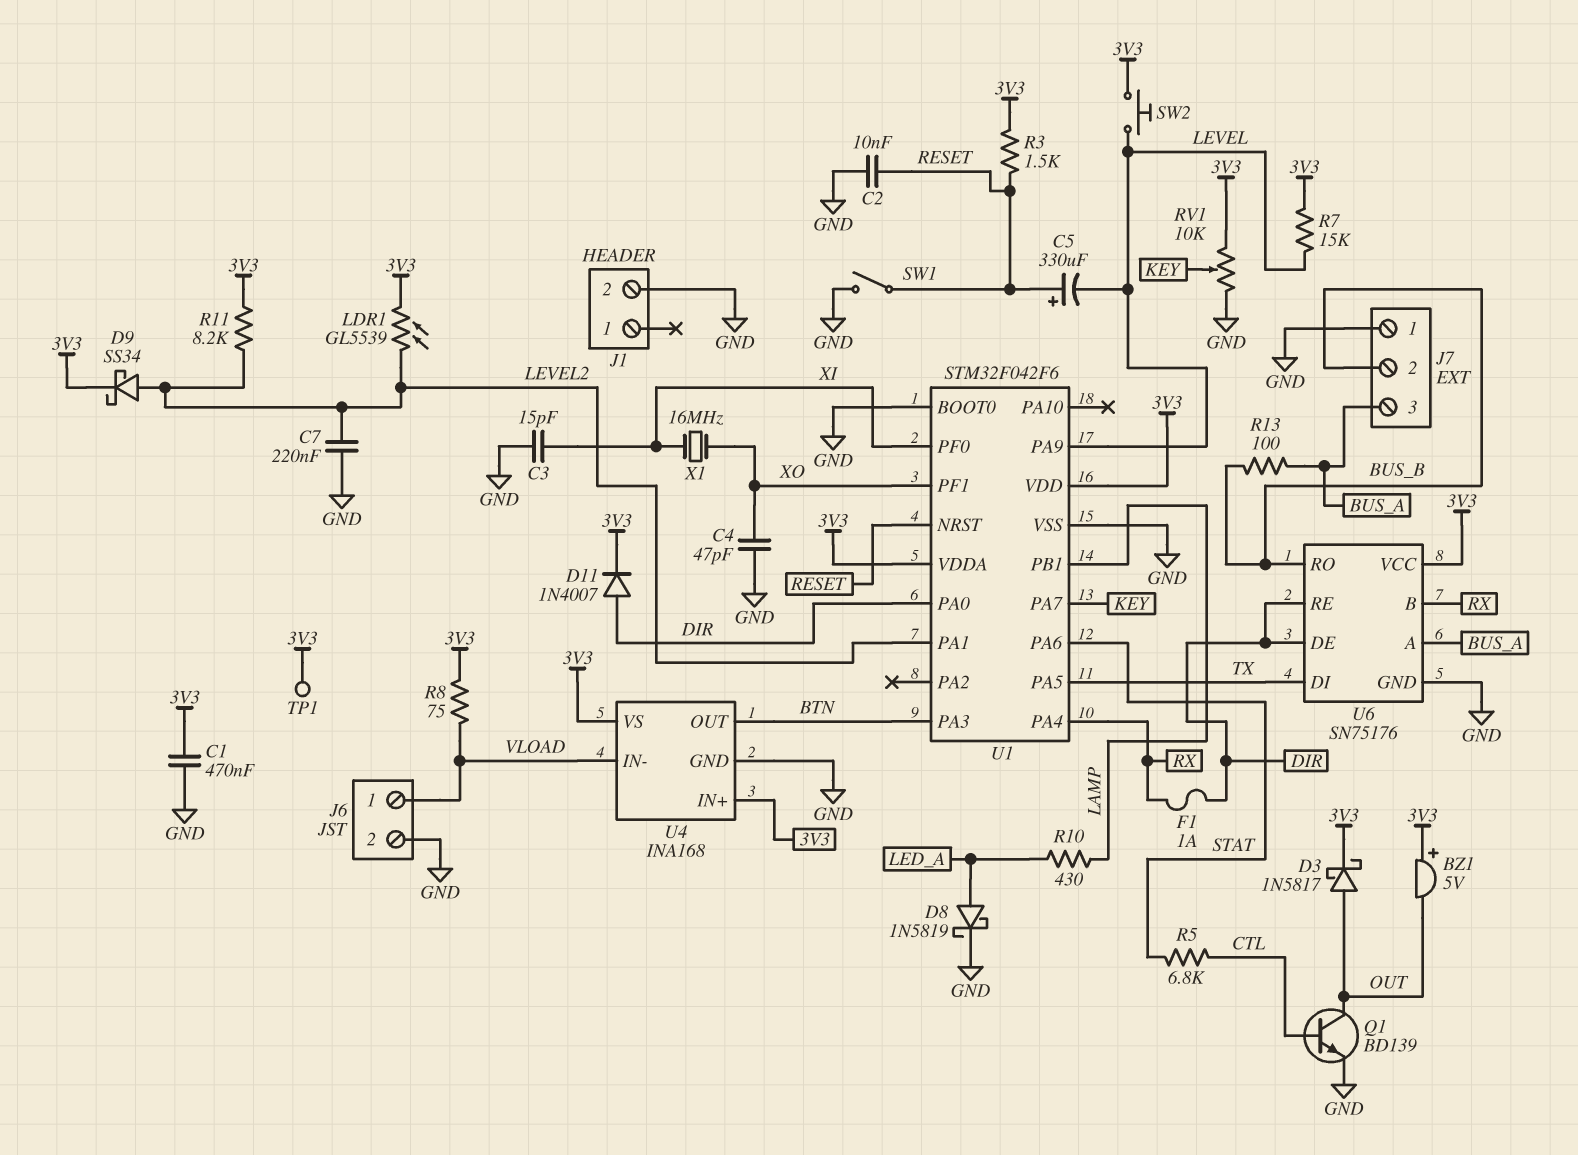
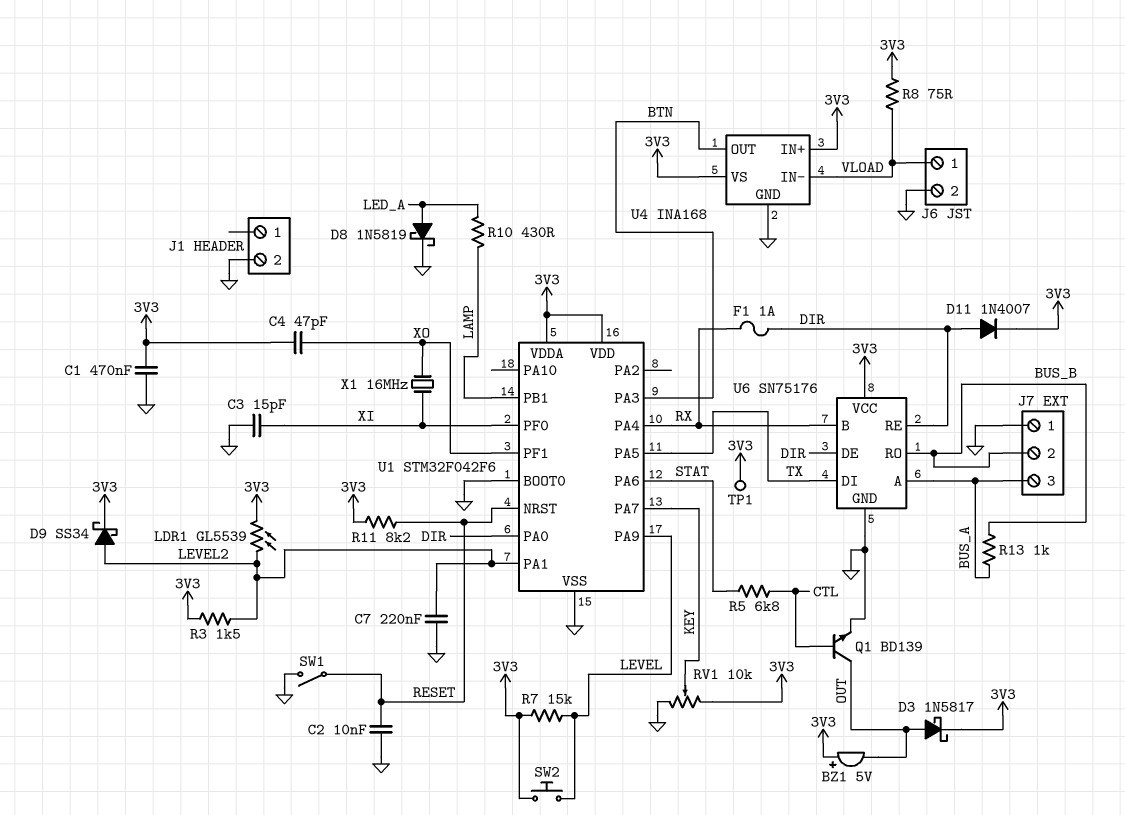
C4: 47pF (GND, XO) -> 47pF (3V3, XO)
C5: 330uF (plus RESET, minus LEVEL) -> none
R3: 1.5k (3V3, RESET) -> 1.5k (3V3, LEVEL2)
R11: 8.2k (3V3, LEVEL2) -> 8.2k (3V3, RESET)
R13: 100 (BUS_A, BUS_B) -> 1k (BUS_A, BUS_B)

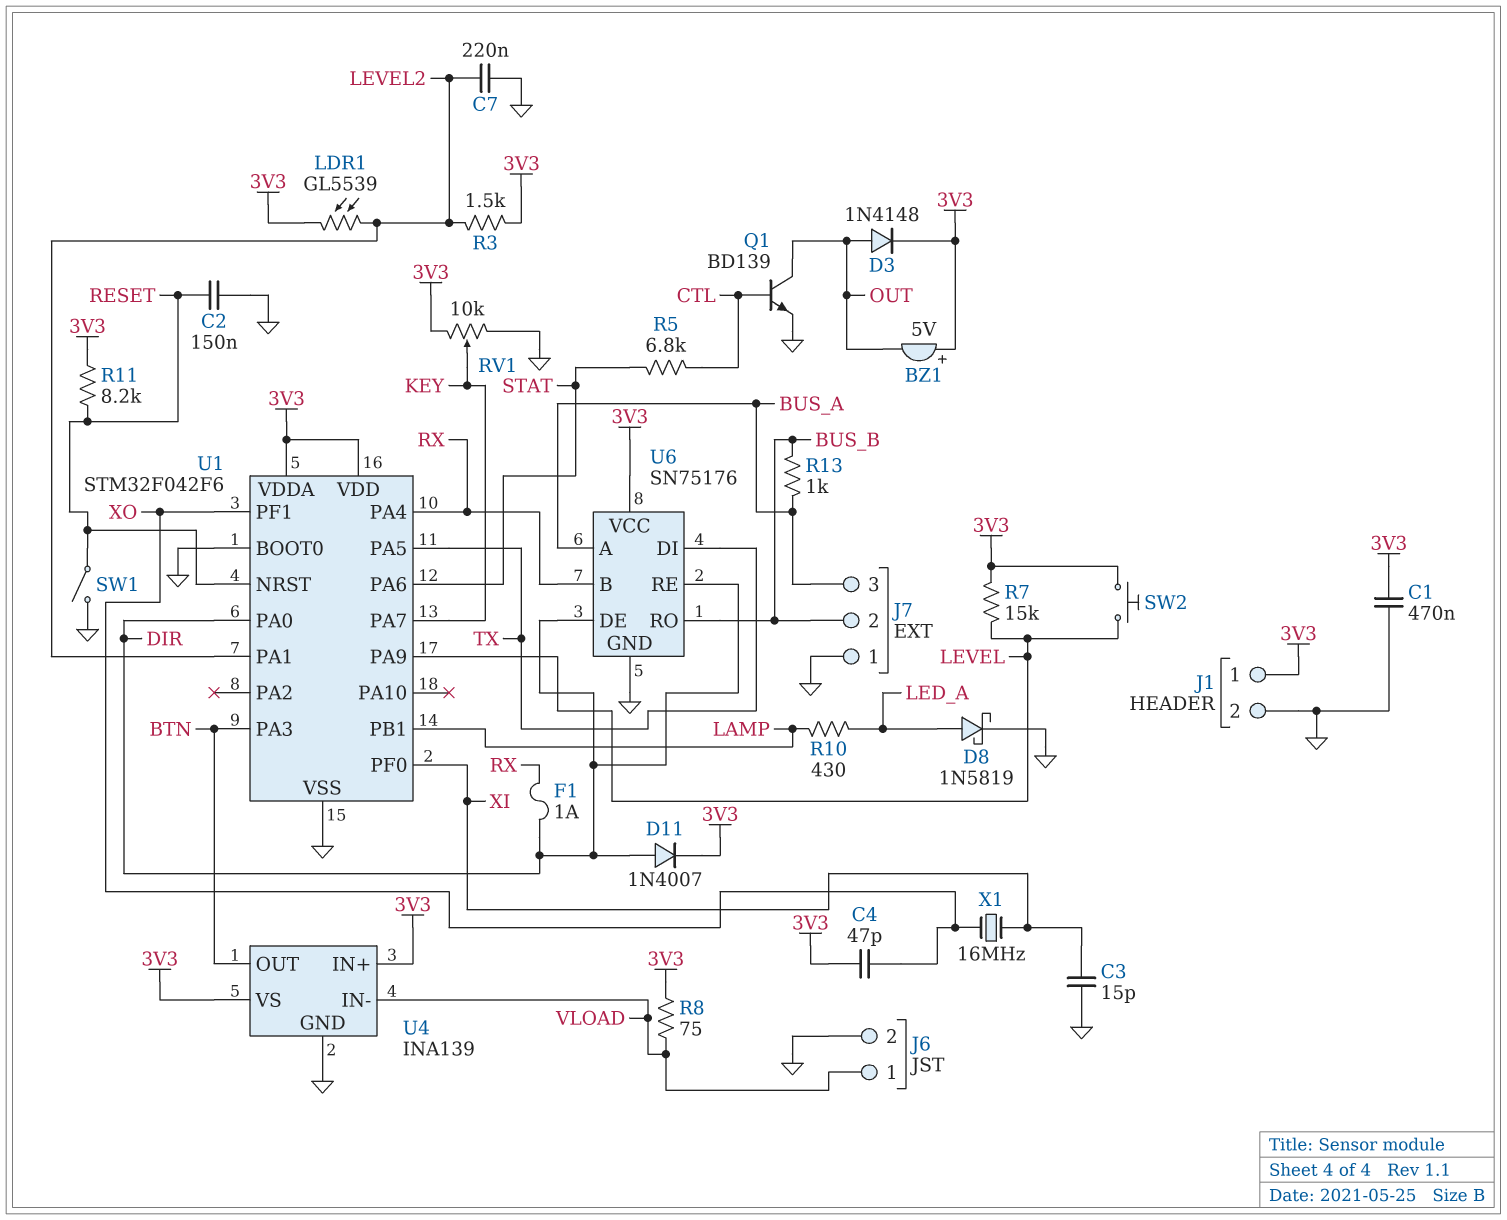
C2: 10nF (GND, RESET) -> 150nF (GND, RESET)
D3: schottky 1N5817 (A OUT, K 3V3) -> diode 1N4148 (A OUT, K 3V3)
D9: schottky SS34 (A LEVEL2, K 3V3) -> none
J1 pin 1: none -> 3V3
TP1: test point (3V3) -> none
U4: INA168 -> INA139

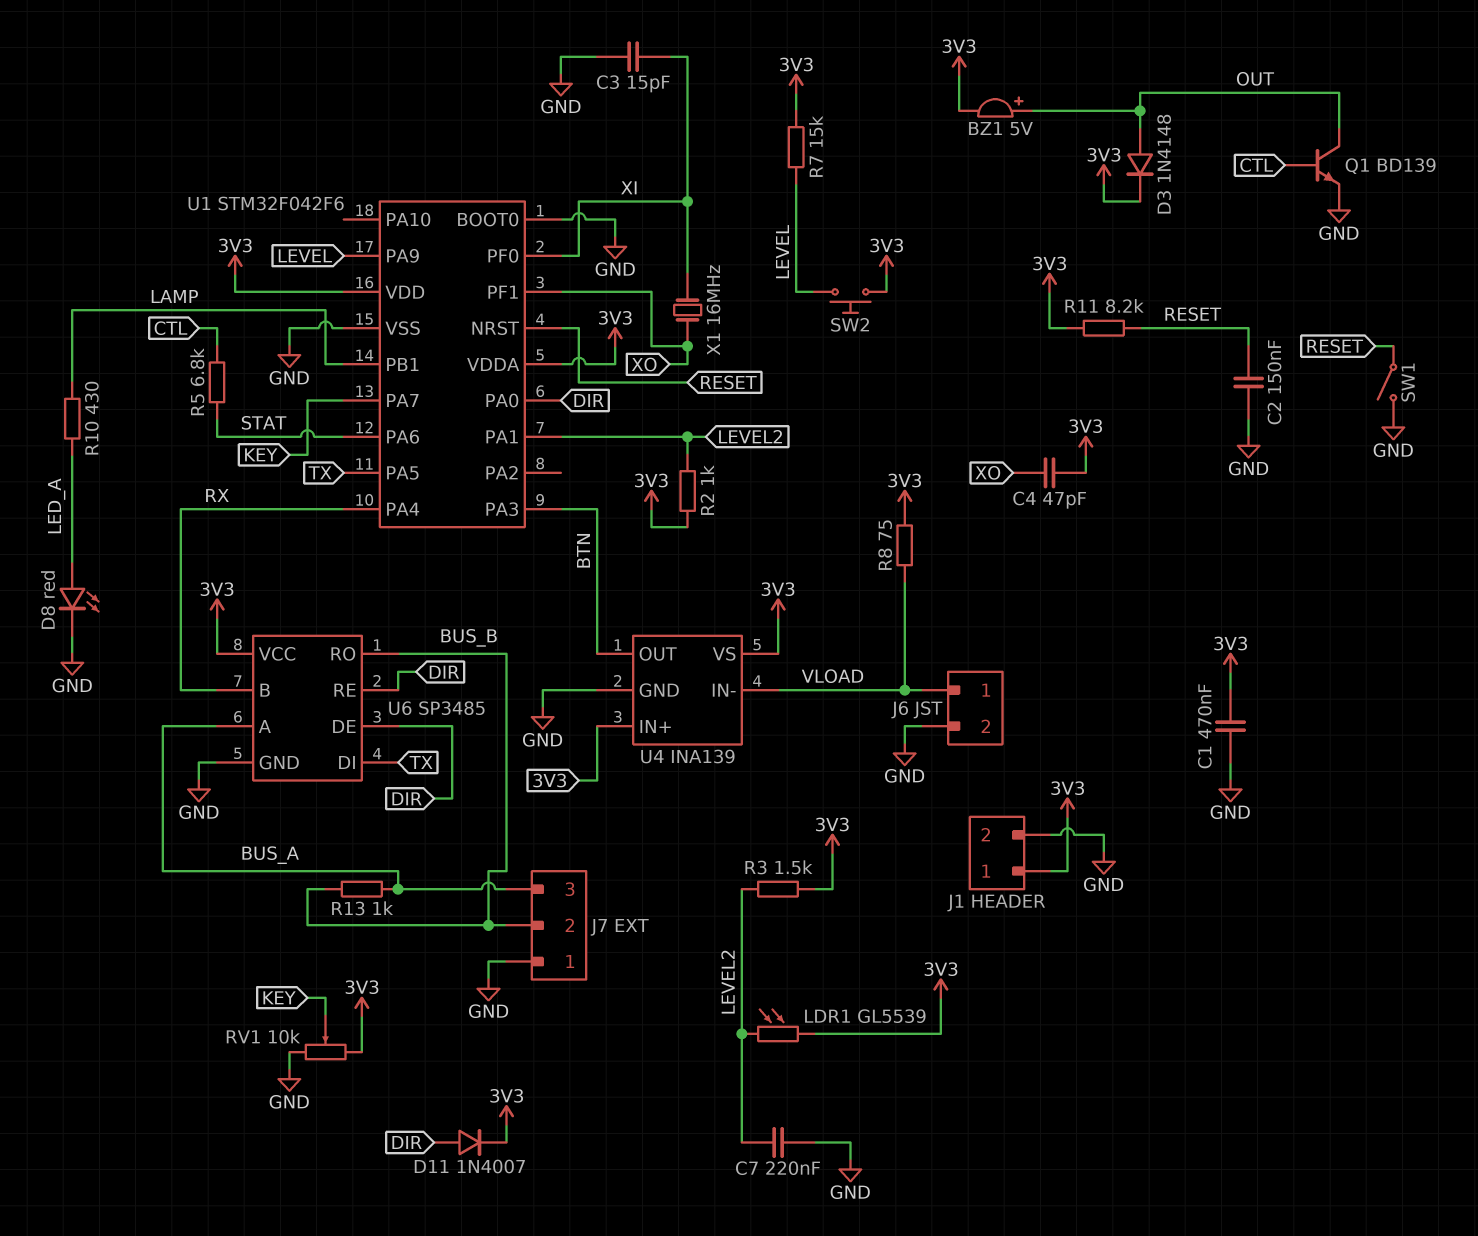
BZ1: buzzer 5V (plus 3V3, minus OUT) -> buzzer 5V (plus OUT, minus 3V3)
D8: schottky 1N5819 (A LED_A, K GND) -> LED red (A LED_A, K GND)
F1: 1A (DIR, RX) -> none
R2: none -> 1k (3V3, LEVEL2)
U6: SN75176 -> SP3485

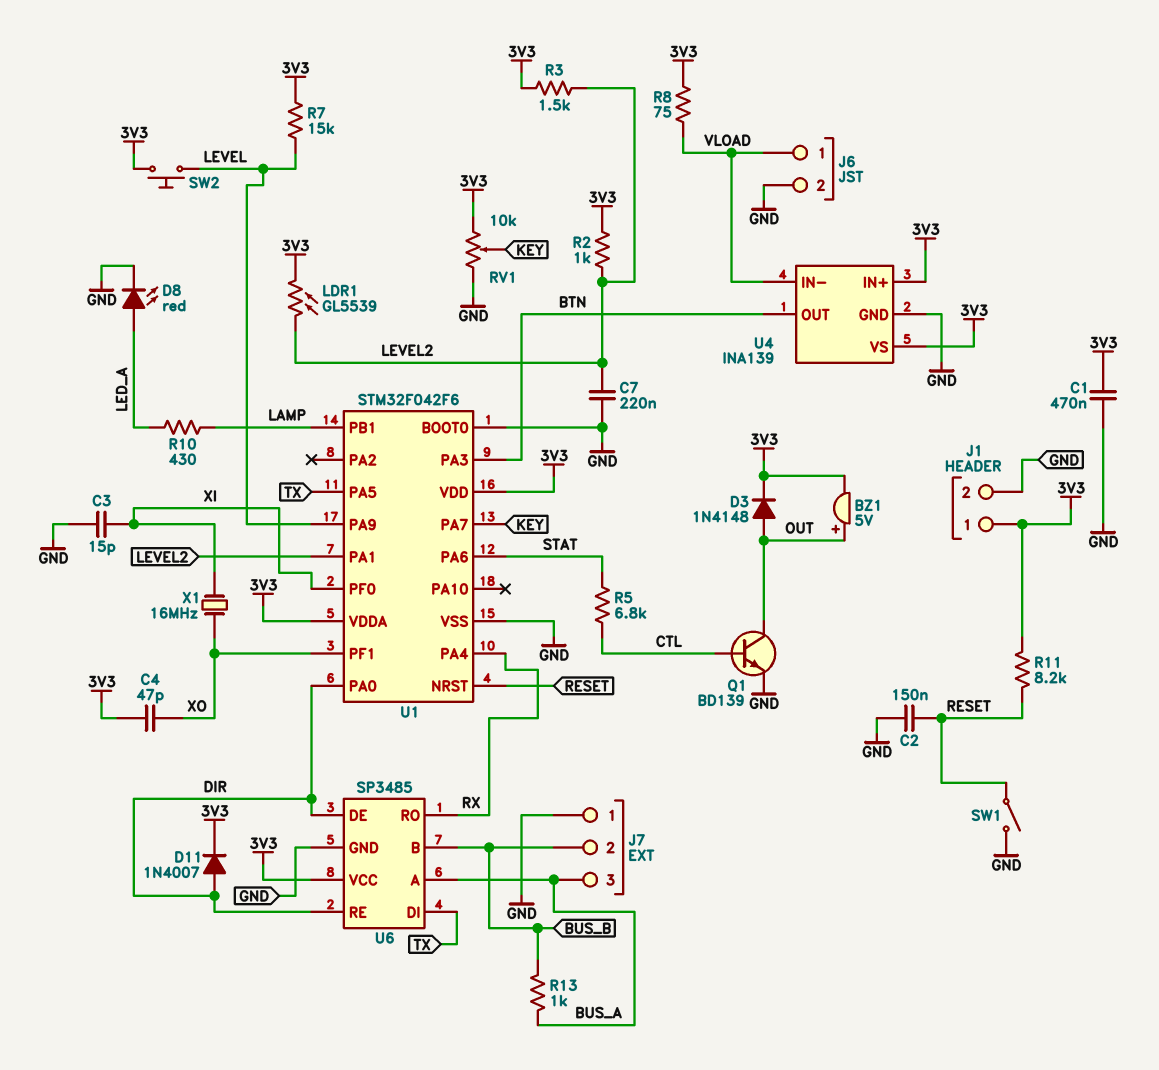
U6 pin B: RX -> BUS_B
U6 pin RO: BUS_B -> RX

